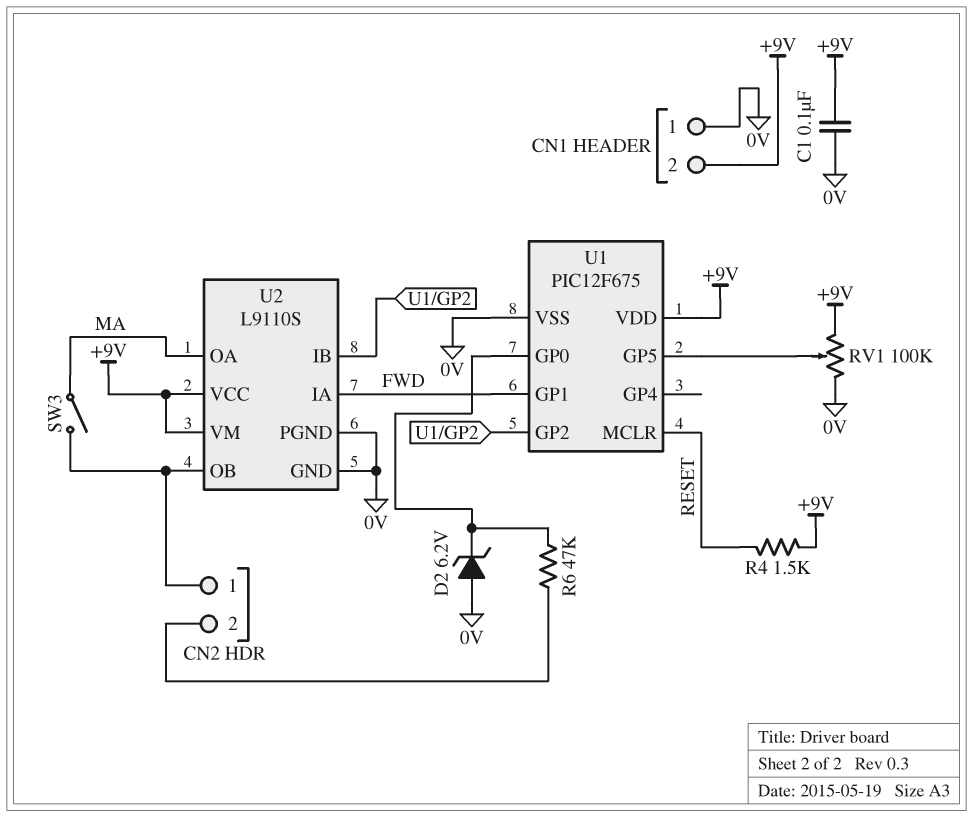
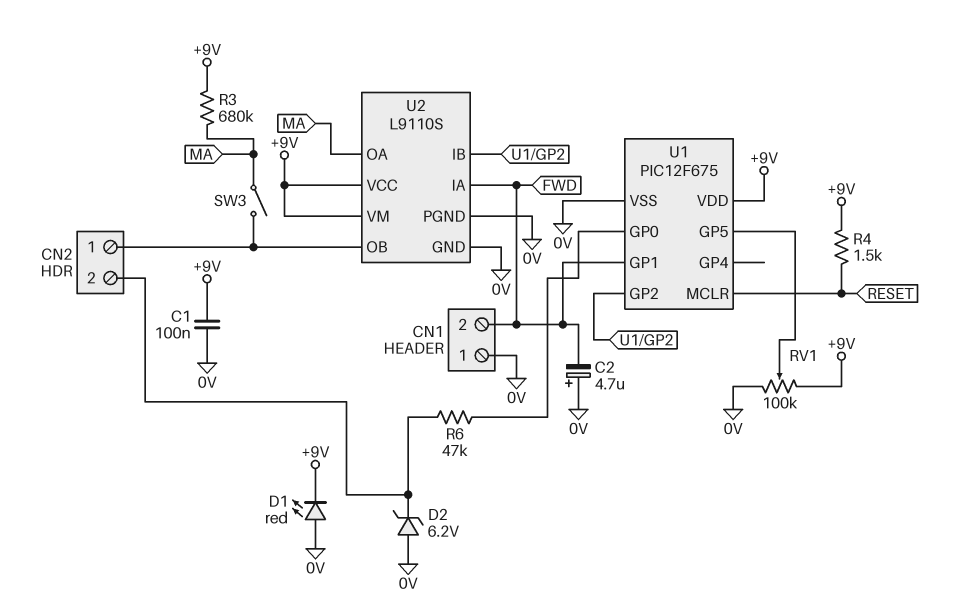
C2: none -> 4.7uF (plus 0V, minus FWD)
CN1 pin 2: +9V -> FWD
D1: none -> LED red (A 0V, K +9V)
D2: zener 6.2V (A 0V, K U1/GP0) -> zener 6.2V (A 0V, K CN2/2)
R3: none -> 680k (+9V, MA)

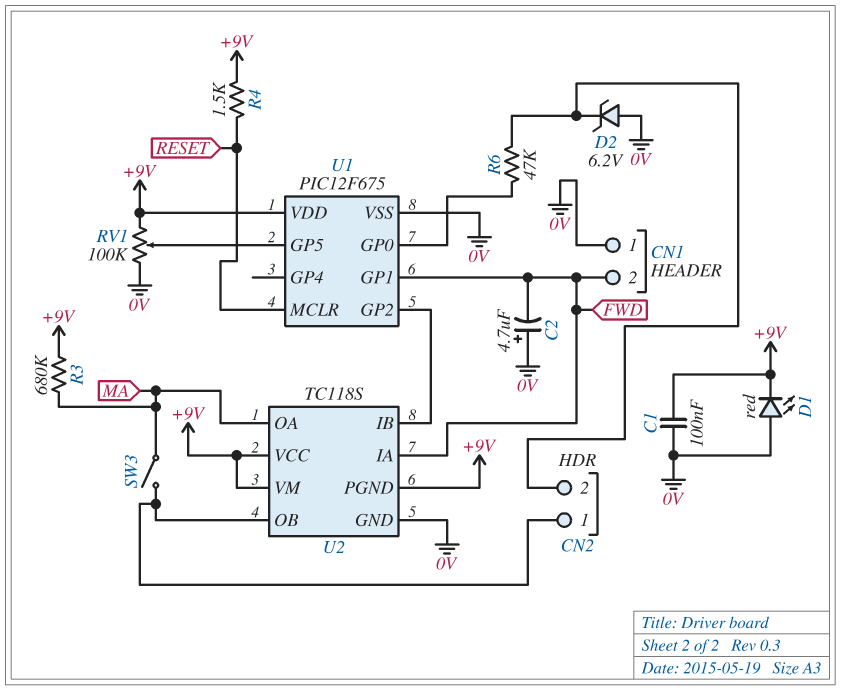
U2: L9110S -> TC118S
U2 pin PGND: 0V -> +9V

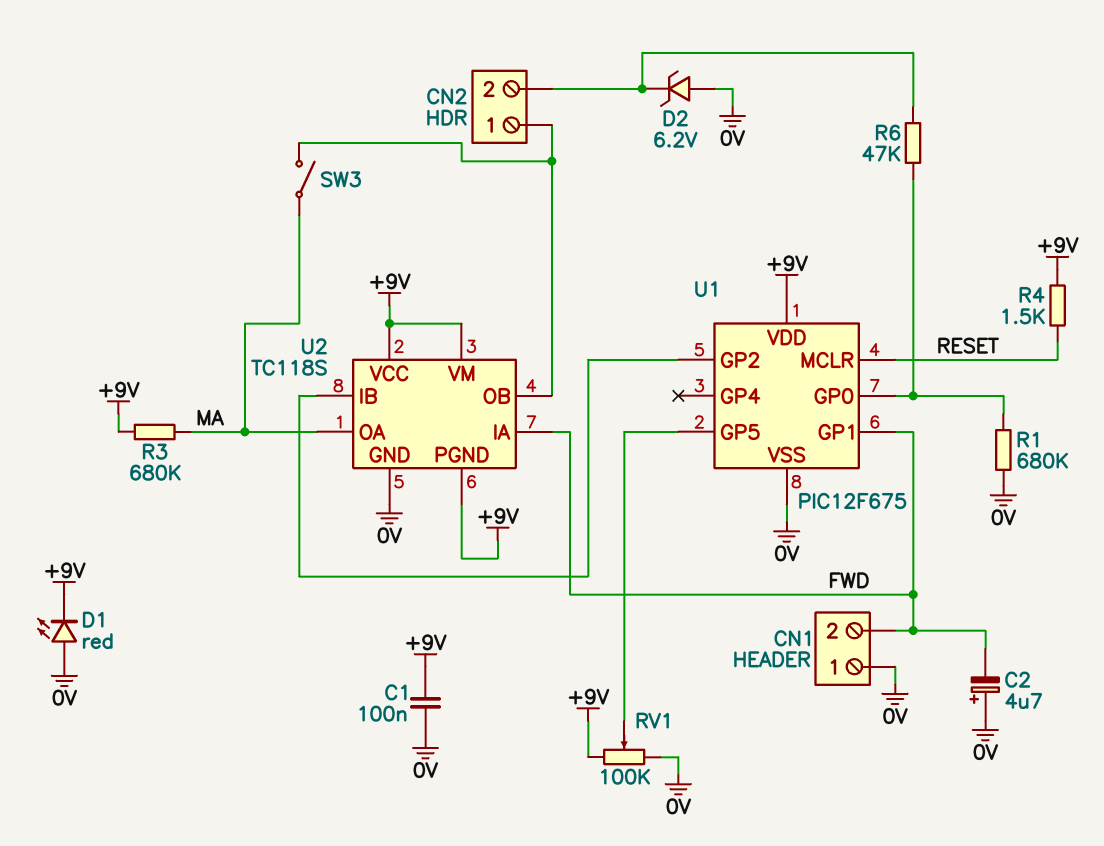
R1: none -> 680k (0V, U1/GP0)

